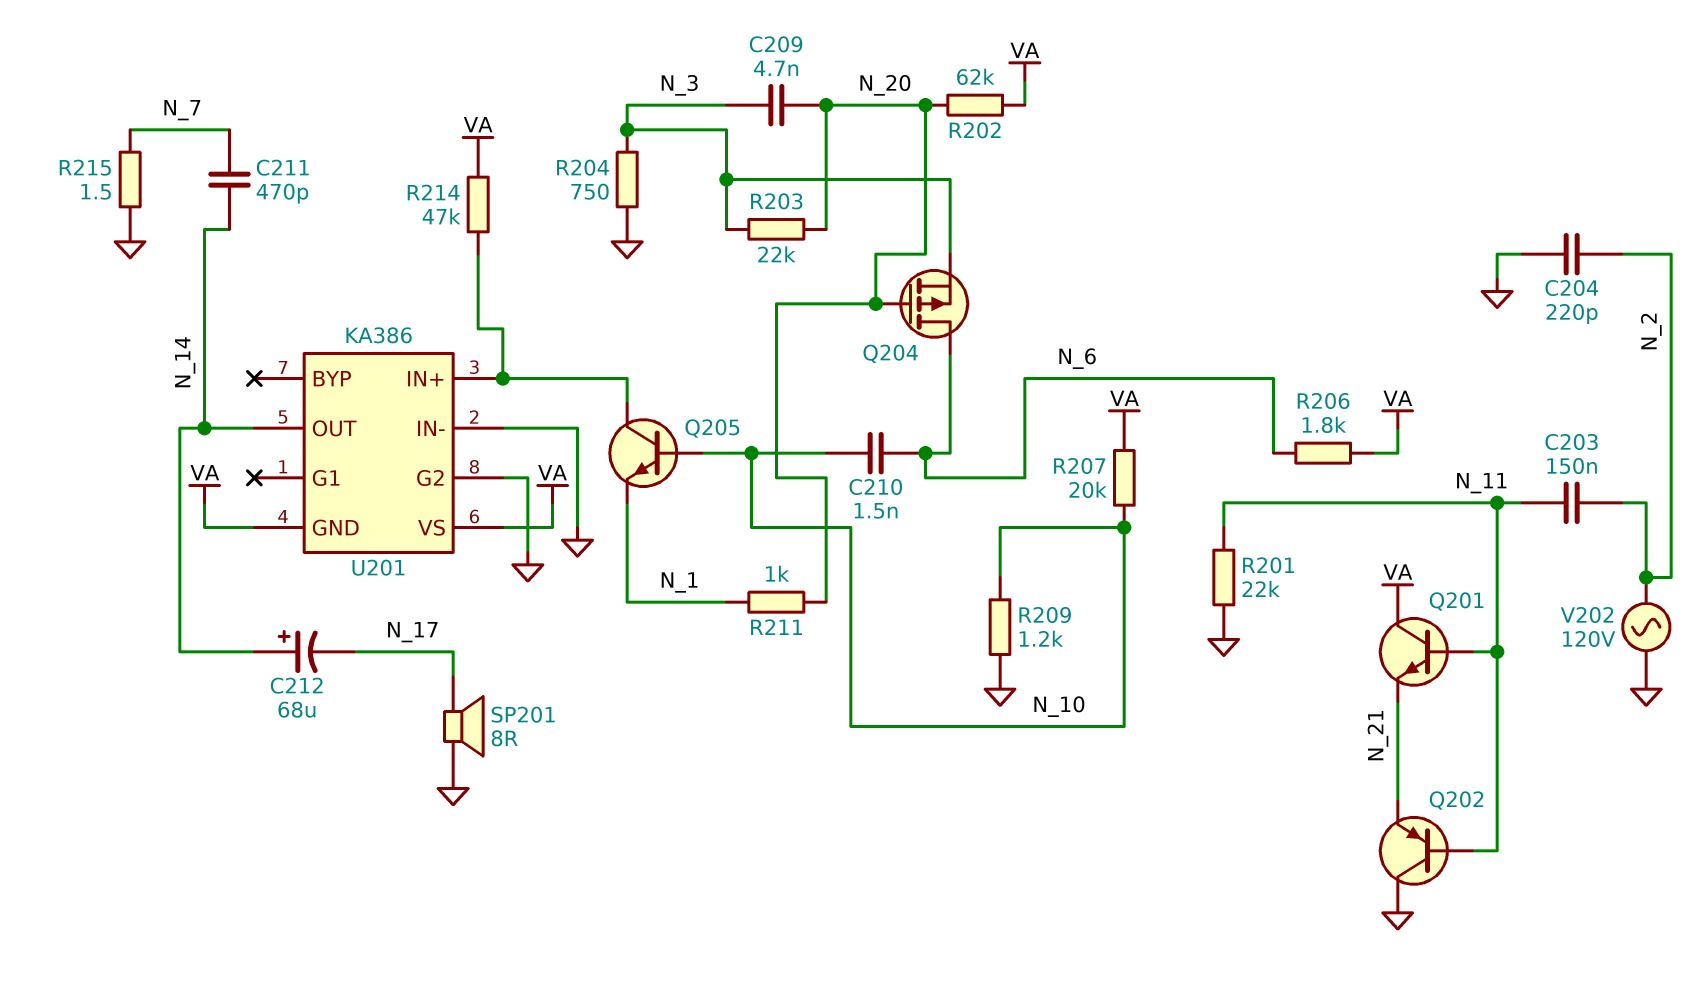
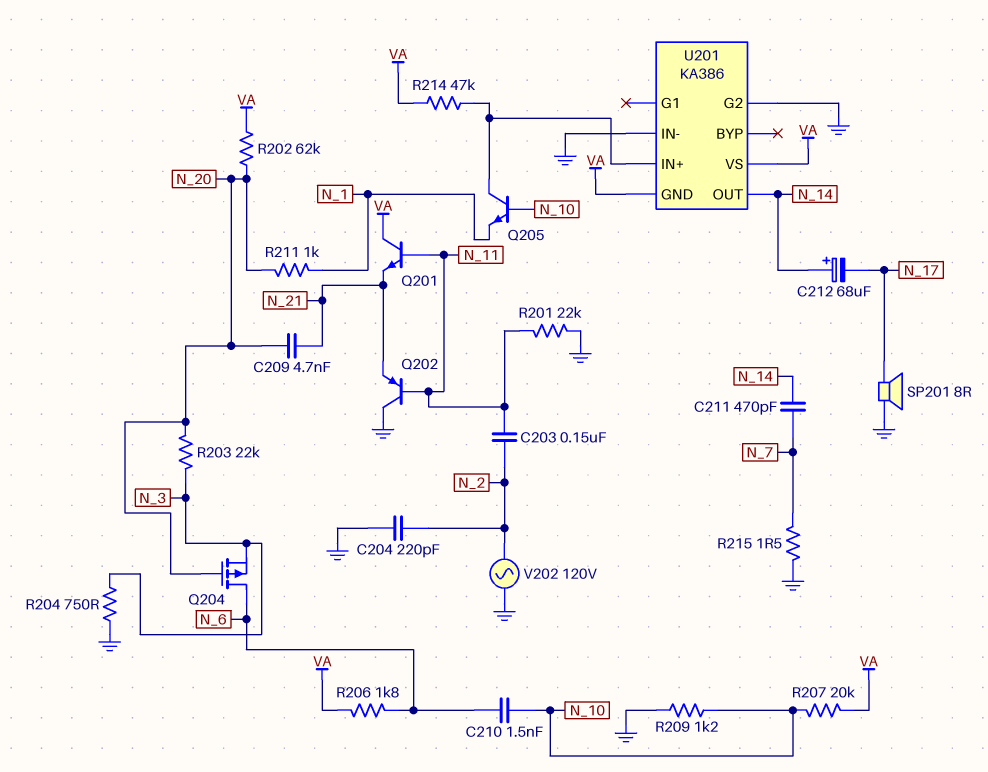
C209: 4.7nF (N_3, N_20) -> 4.7nF (N_20, N_21)

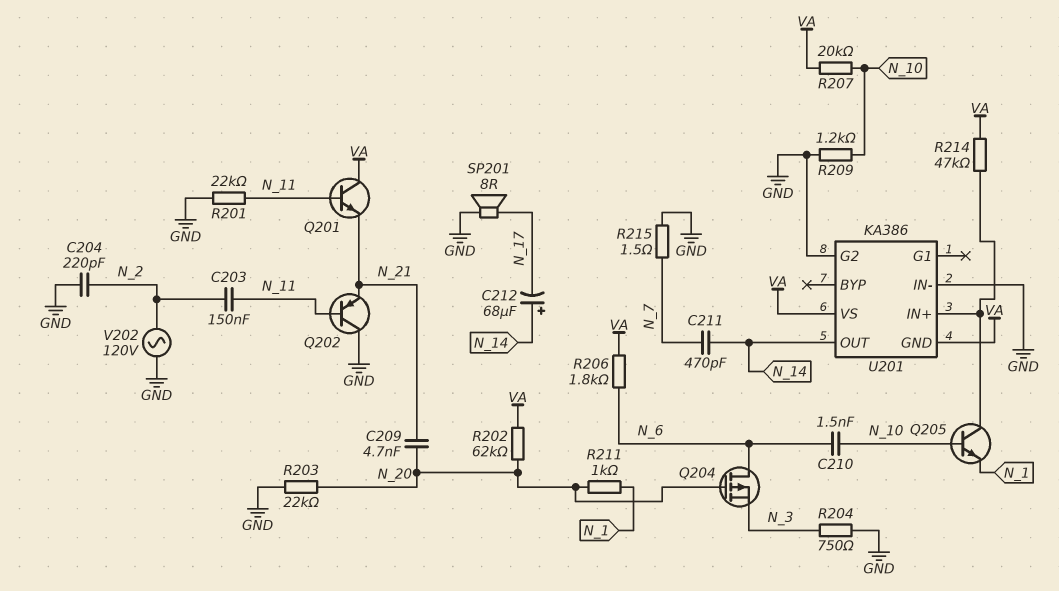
R203: 22k (N_3, N_20) -> 22k (GND, N_20)

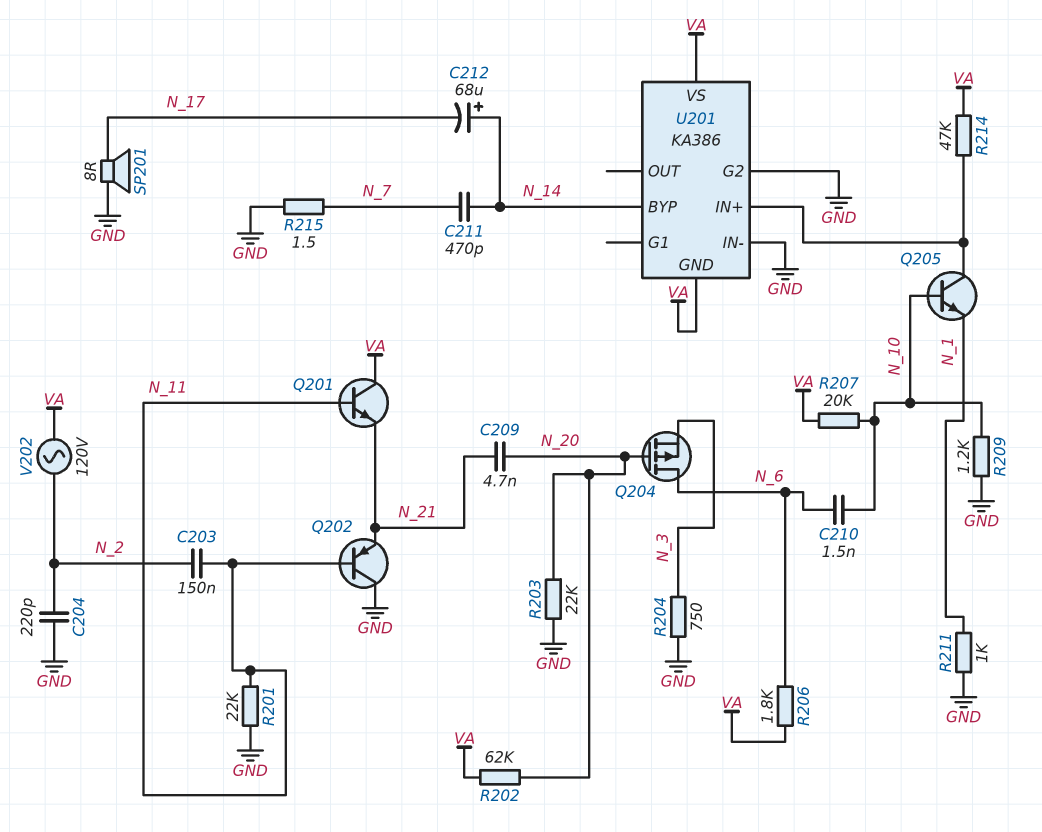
R211: 1k (N_1, N_20) -> 1k (GND, N_1)
U201 pin BYP: none -> N_14
U201 pin OUT: N_14 -> none
V202: AC 120V (GND, N_2) -> AC 120V (N_2, VA)

